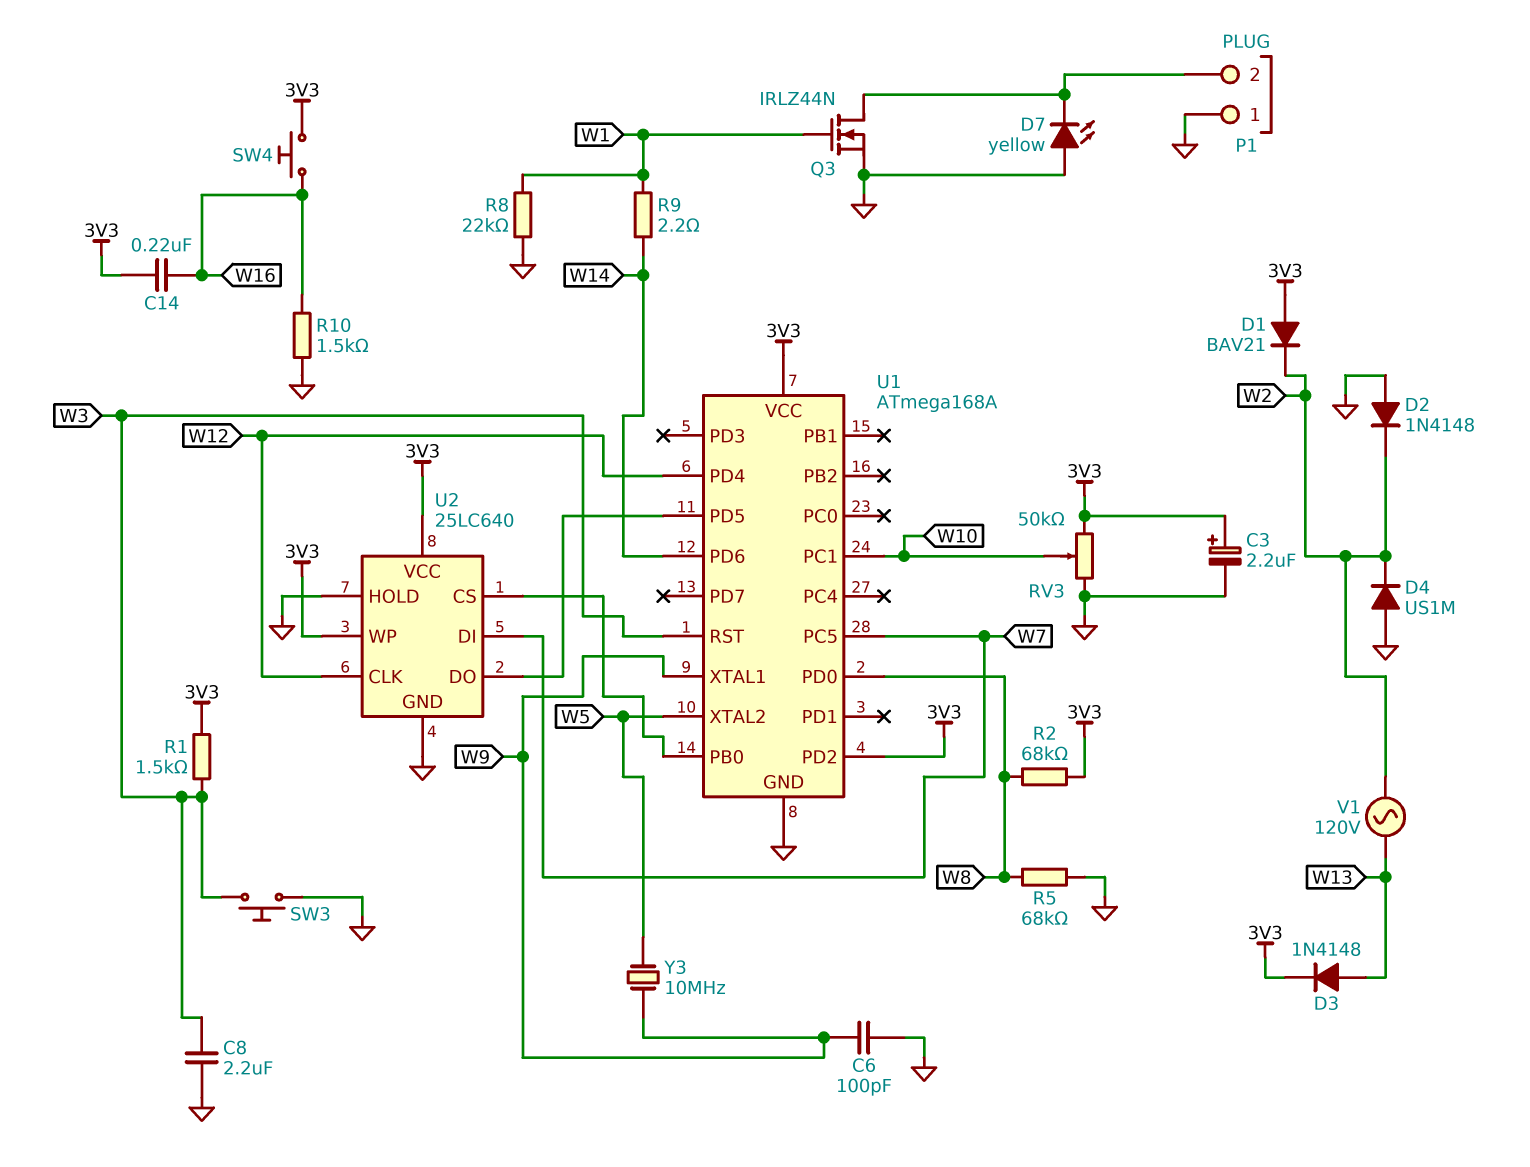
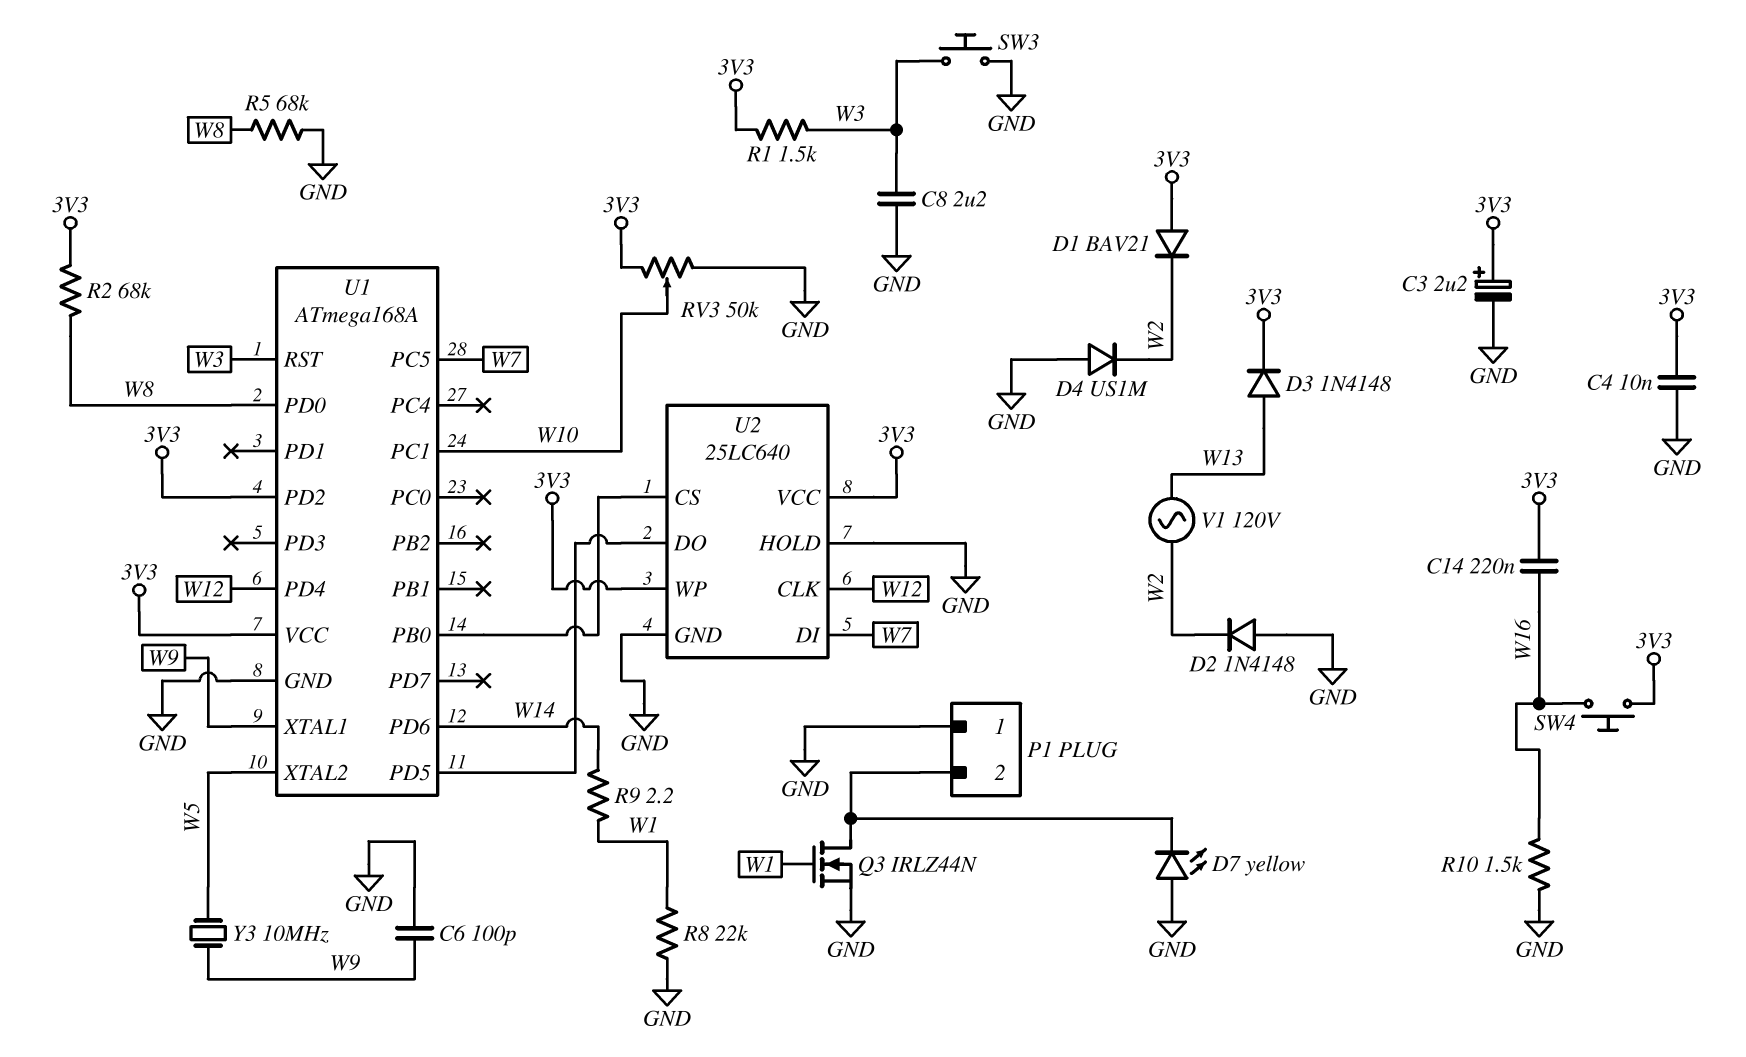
C4: none -> 10nF (3V3, GND)

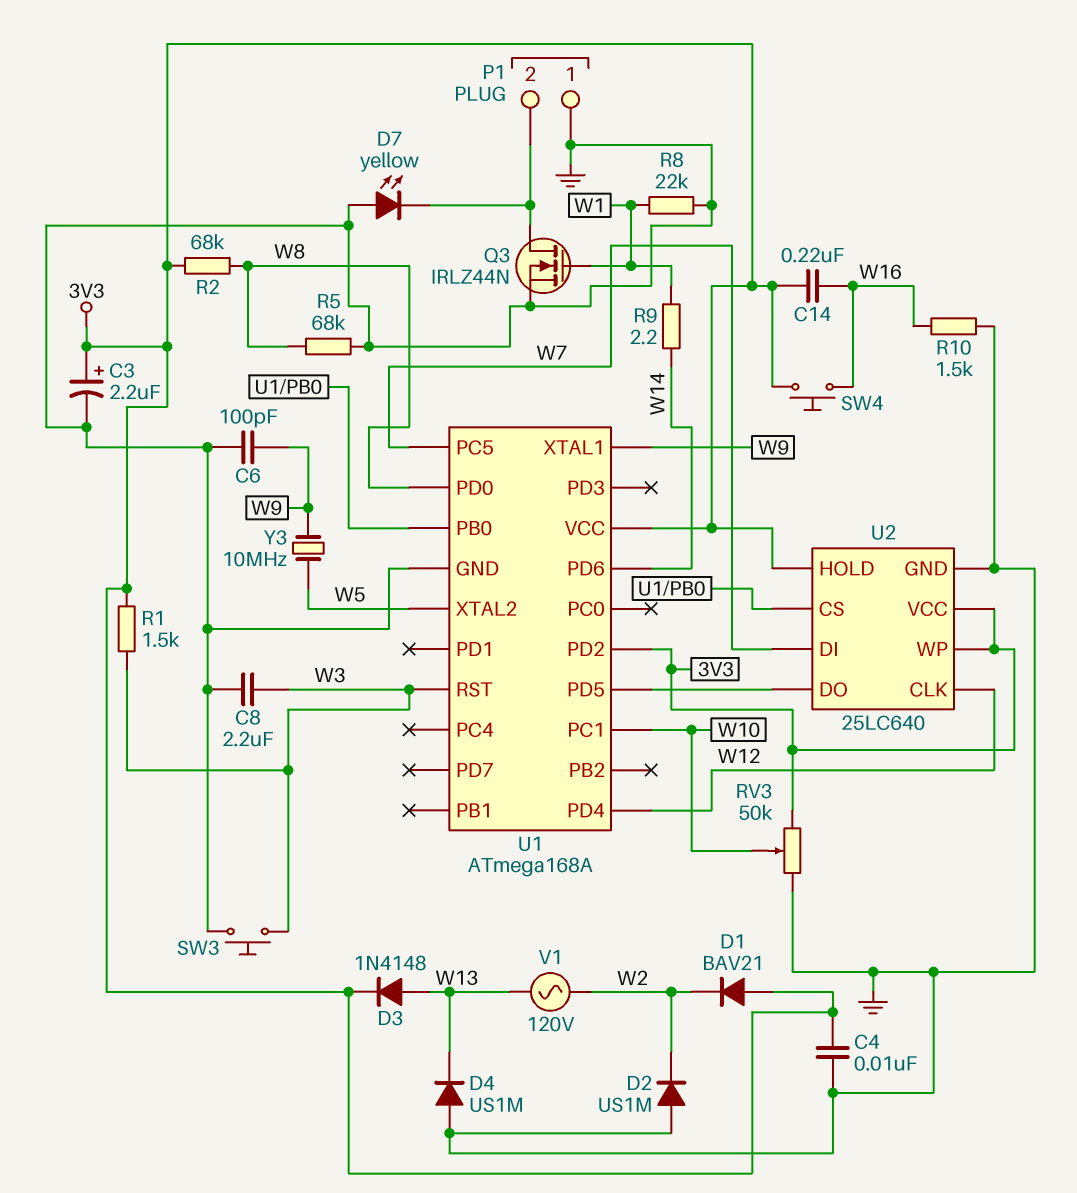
D2: diode 1N4148 (A GND, K W2) -> diode US1M (A GND, K W2)
D4: diode US1M (A GND, K W2) -> diode US1M (A GND, K W13)
U2 pin HOLD: GND -> 3V3

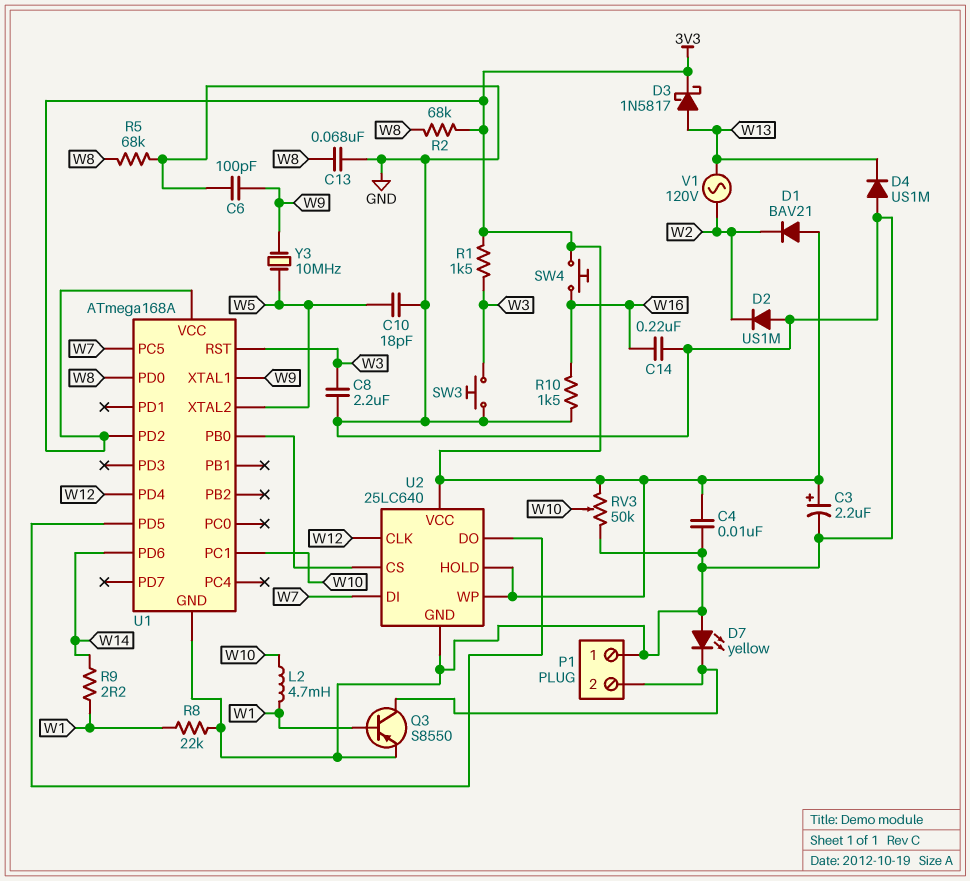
C10: none -> 18pF (GND, W5)
C13: none -> 68nF (GND, W8)
C14: 220nF (3V3, W16) -> 220nF (GND, W16)
D3: diode 1N4148 (A W13, K 3V3) -> schottky 1N5817 (A W13, K 3V3)
L2: none -> 4.7mH (W1, W10)
Q3: NMOS IRLZ44N (G W1, D P1/2, S GND) -> PNP S8550 (B W1, C P1/2, E GND)

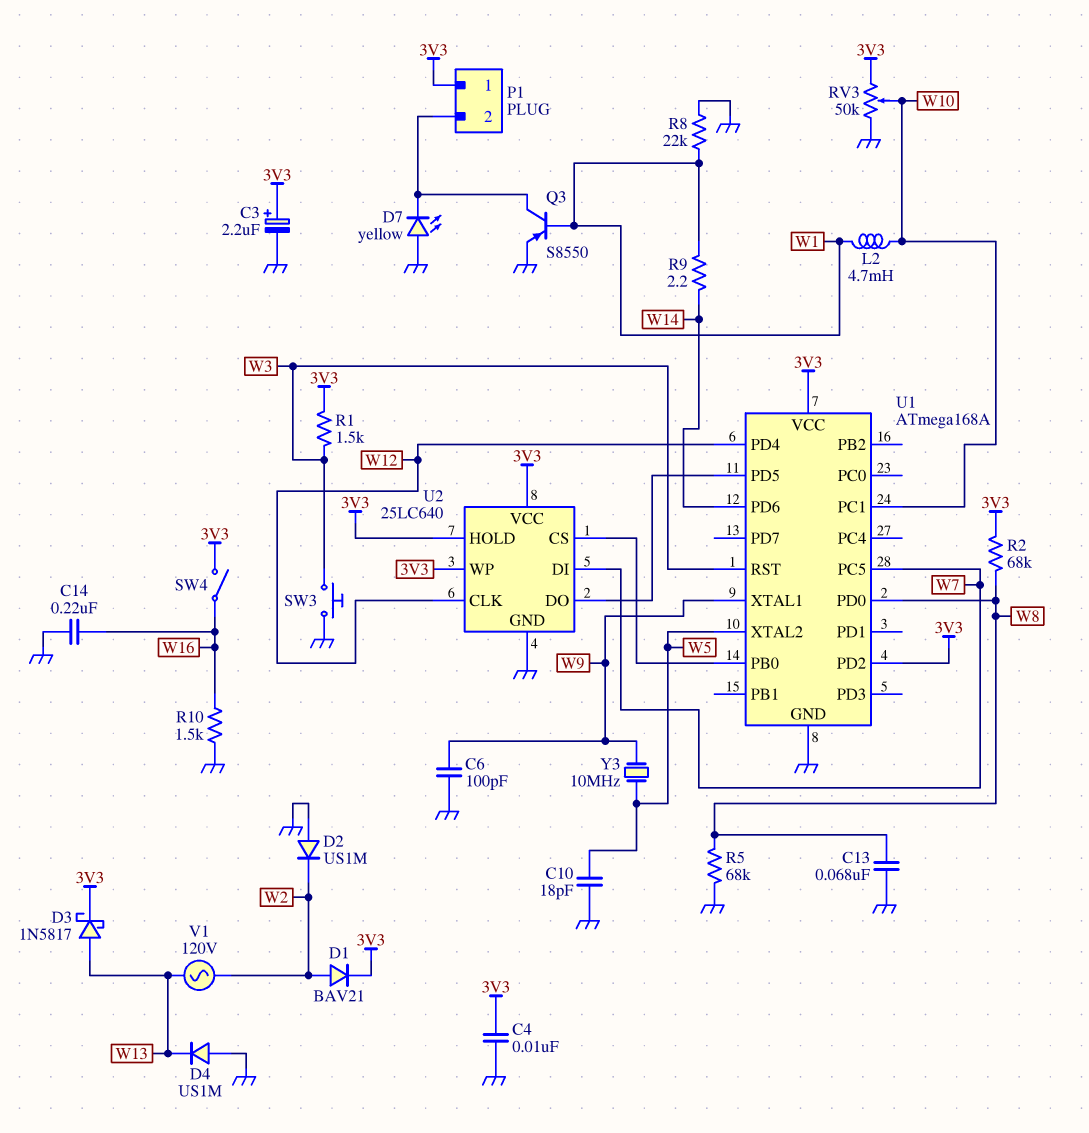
C8: 2.2uF (GND, W3) -> none
D1: diode BAV21 (A 3V3, K W2) -> diode BAV21 (A W2, K 3V3)
P1 pin 1: GND -> 3V3
SW4: button (3V3, W16) -> switch (3V3, W16)

